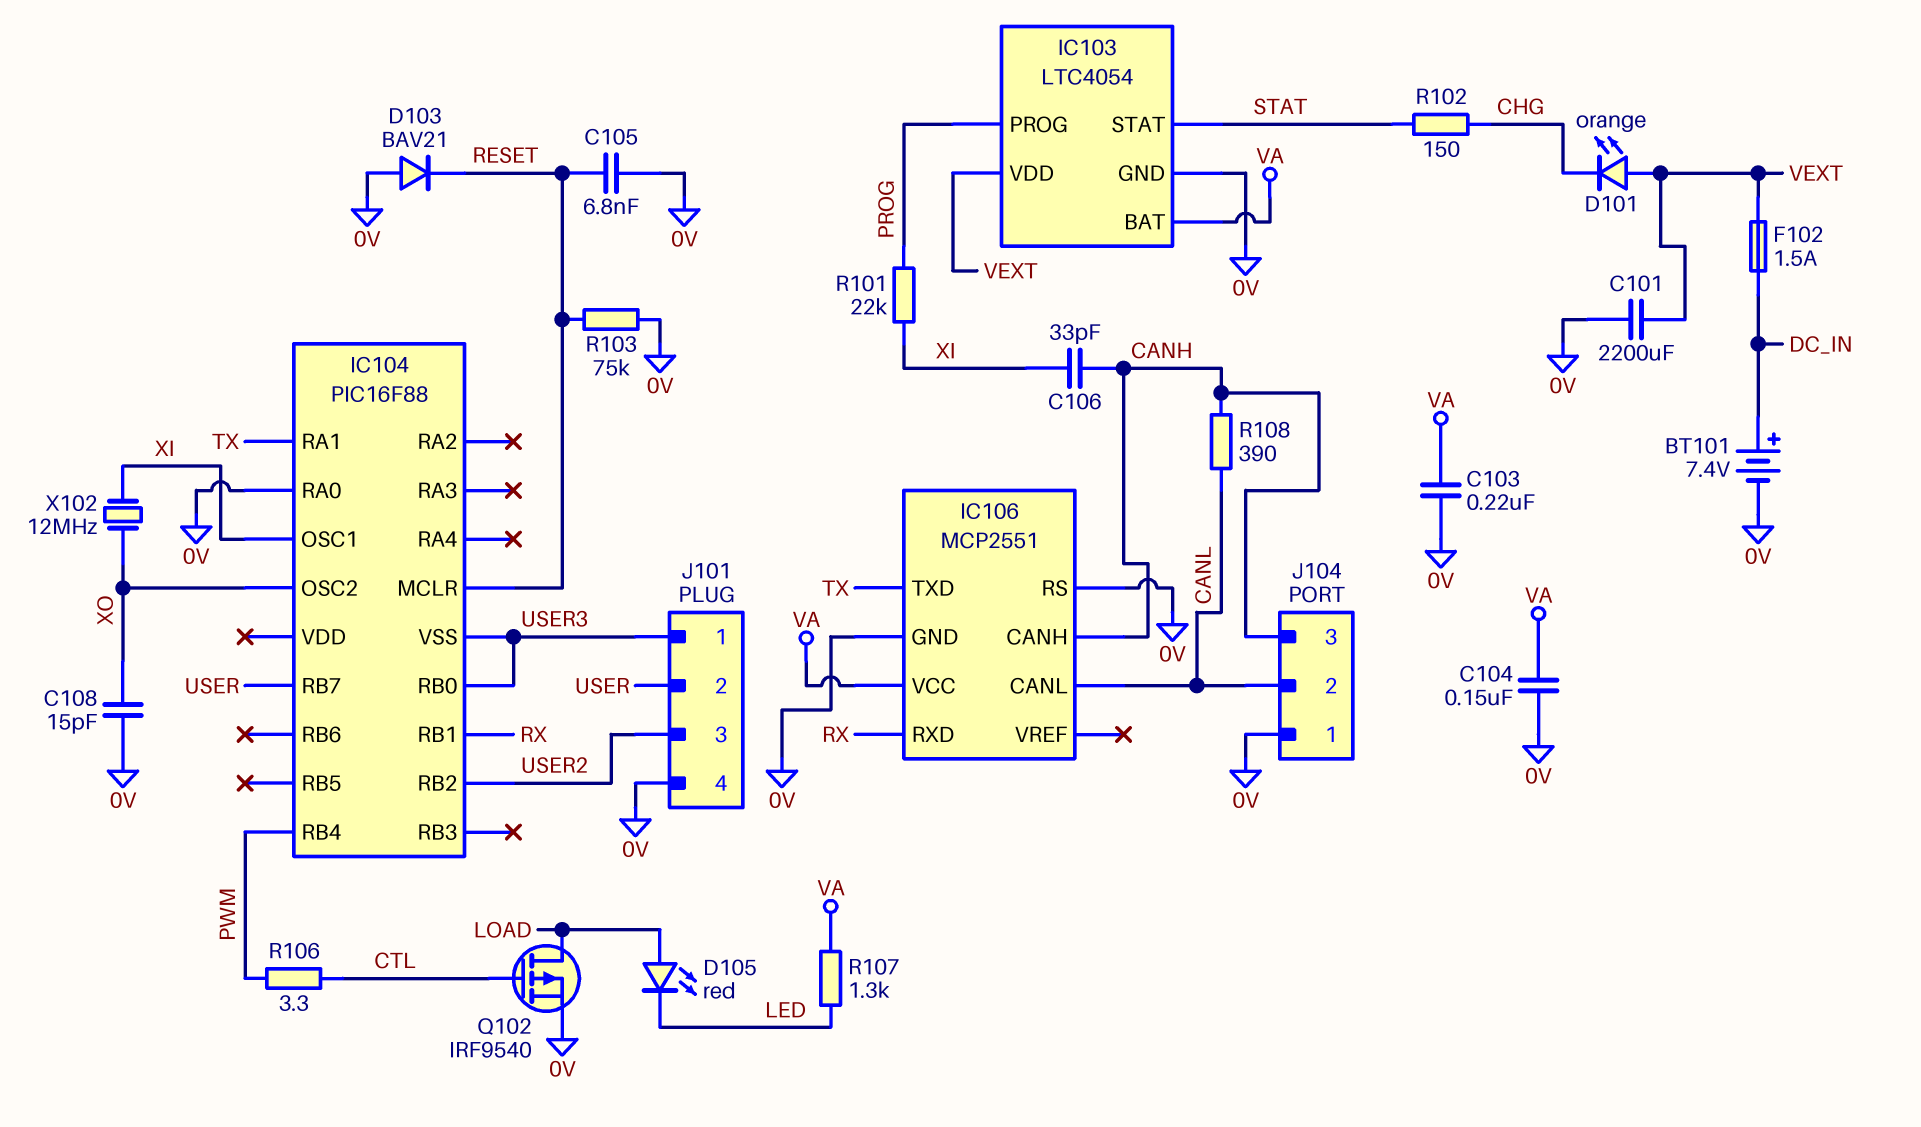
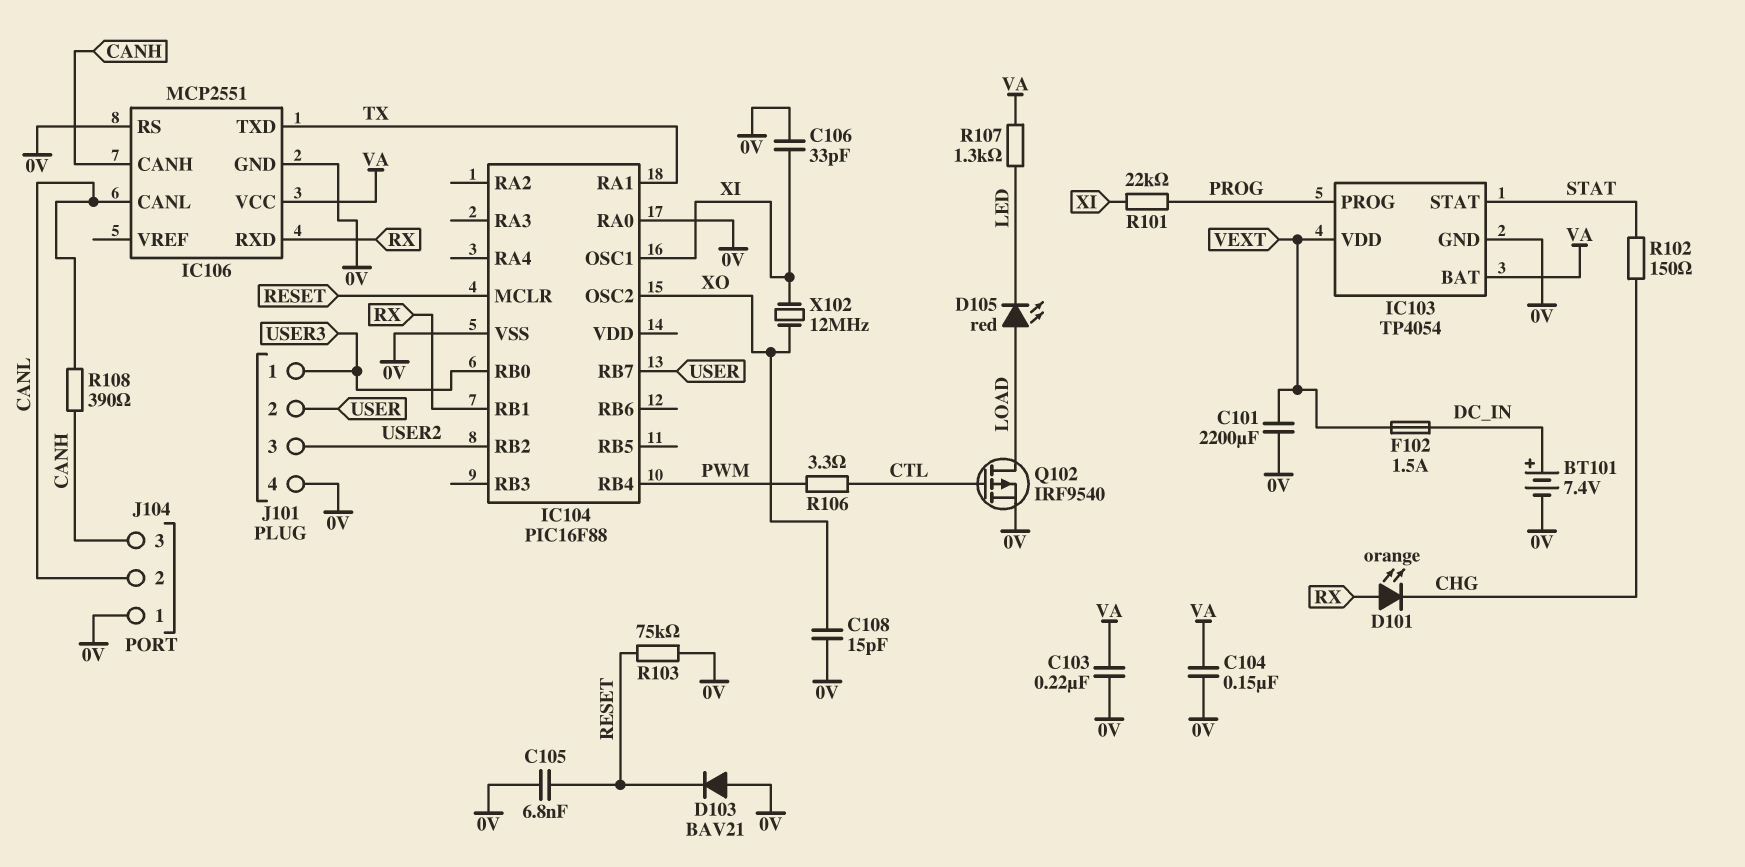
C106: 33pF (CANH, XI) -> 33pF (0V, XI)
D101: LED orange (A VEXT, K CHG) -> LED orange (A RX, K CHG)
IC103: LTC4054 -> TP4054
IC104 pin VSS: USER3 -> 0V

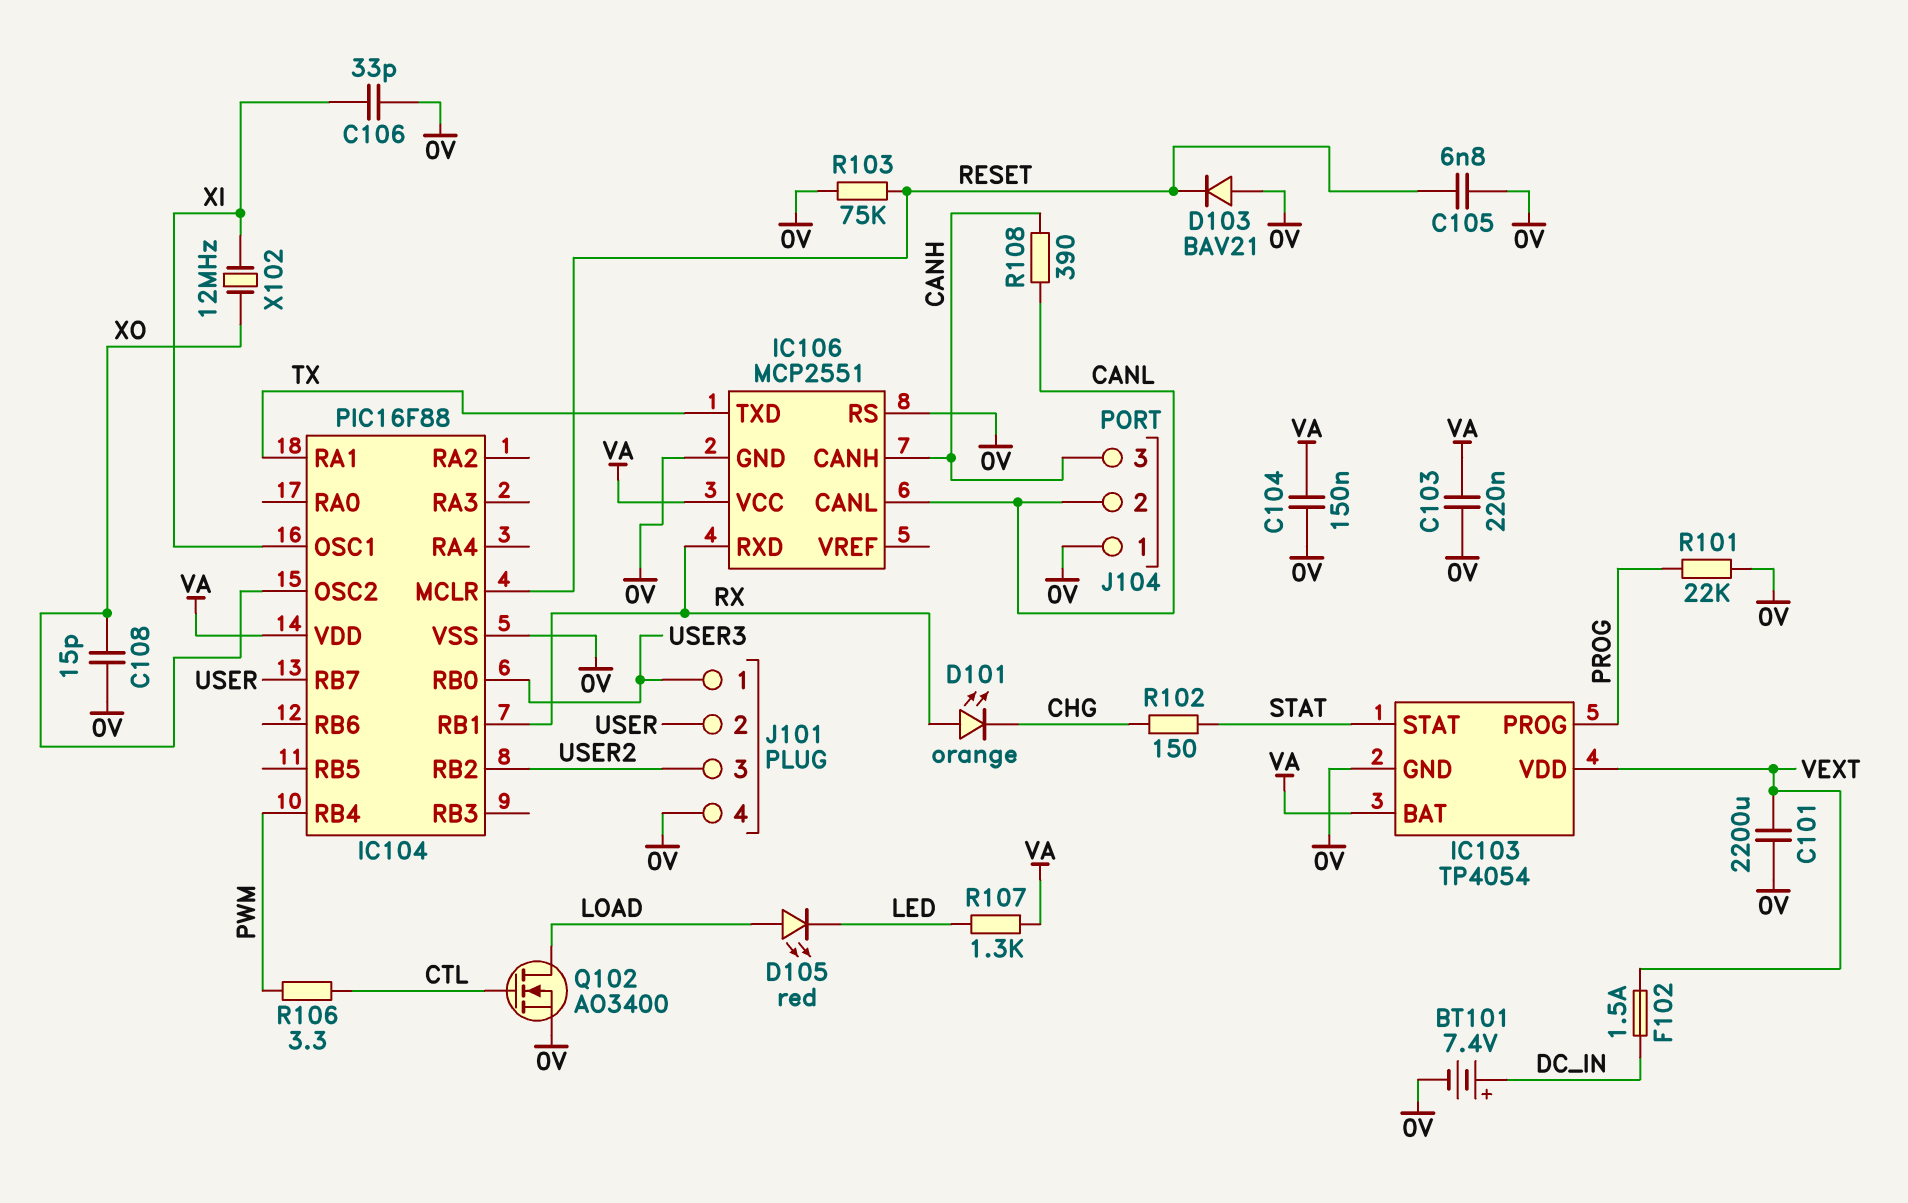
IC104 pin RA0: 0V -> none
IC104 pin VDD: none -> VA
Q102: PMOS IRF9540 (G CTL, D LOAD, S 0V) -> NMOS AO3400 (G CTL, D LOAD, S 0V)
R101: 22k (PROG, XI) -> 22k (0V, PROG)

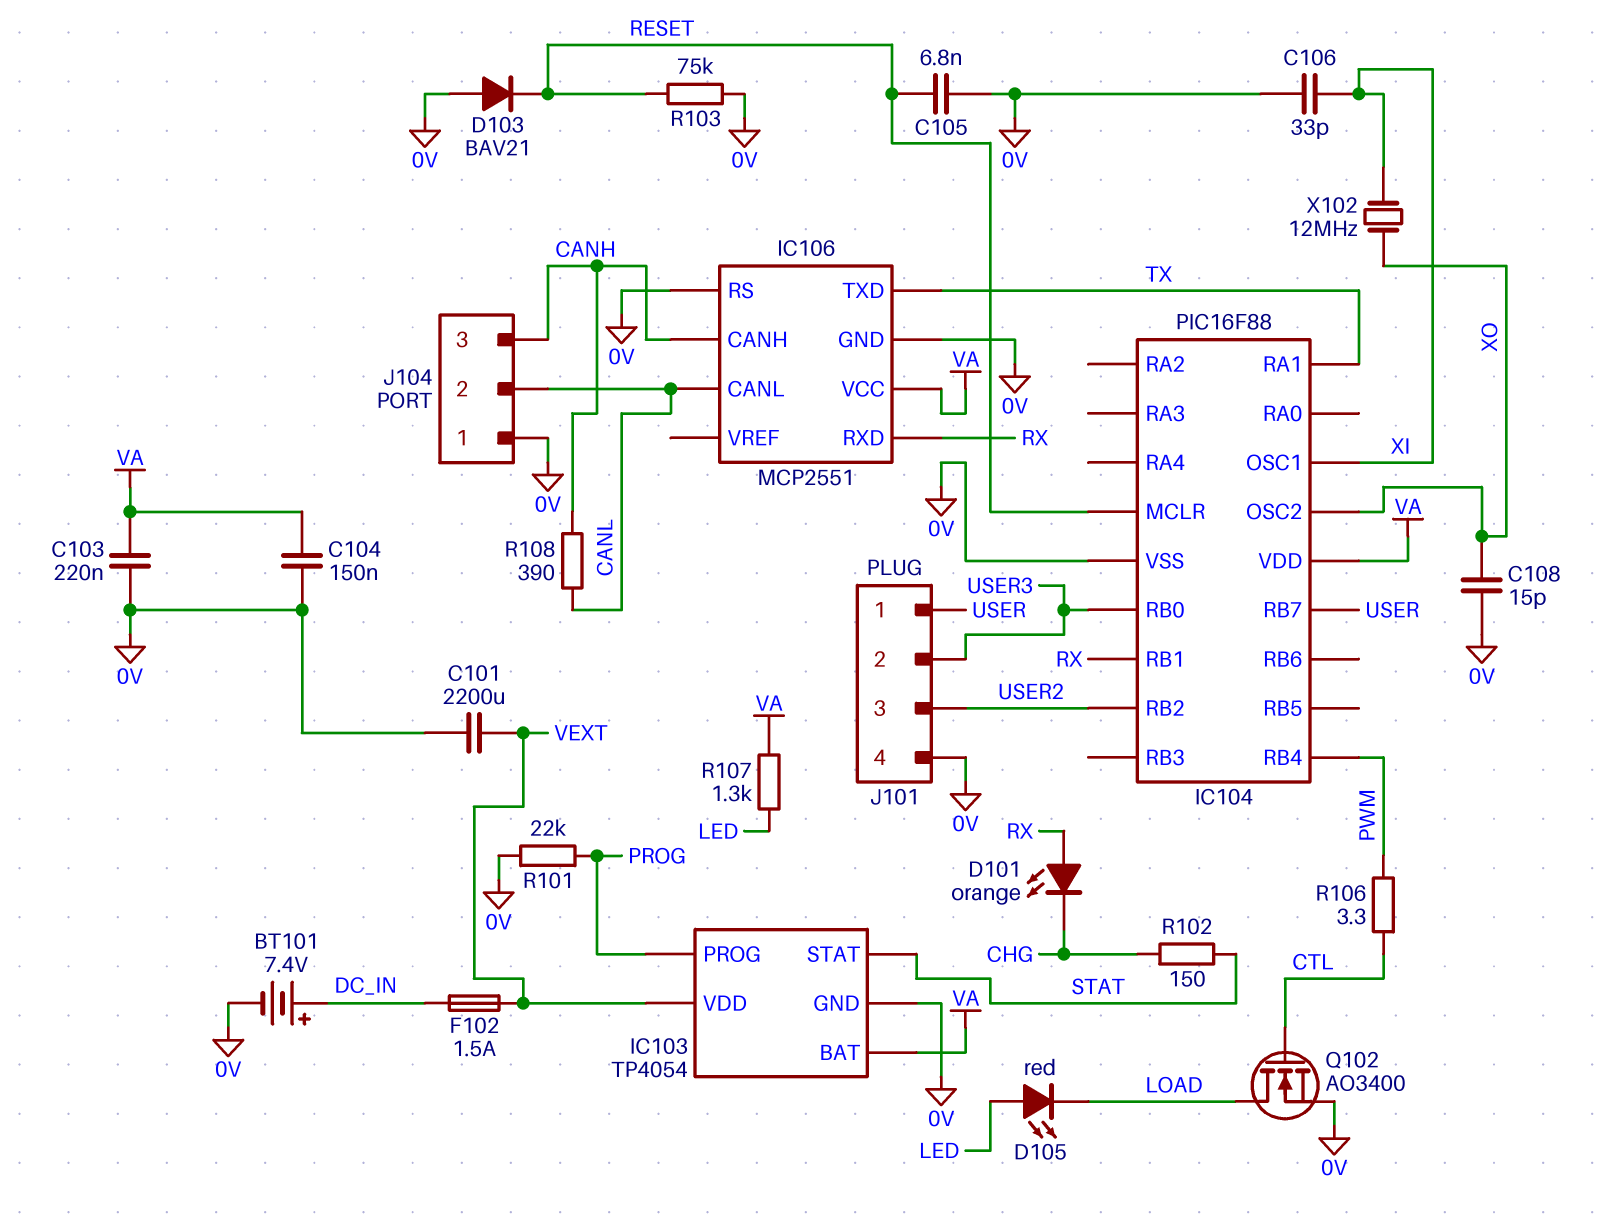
D105: LED red (A LOAD, K LED) -> LED red (A LED, K LOAD)
J101 pin 1: USER3 -> USER
J101 pin 2: USER -> USER3

